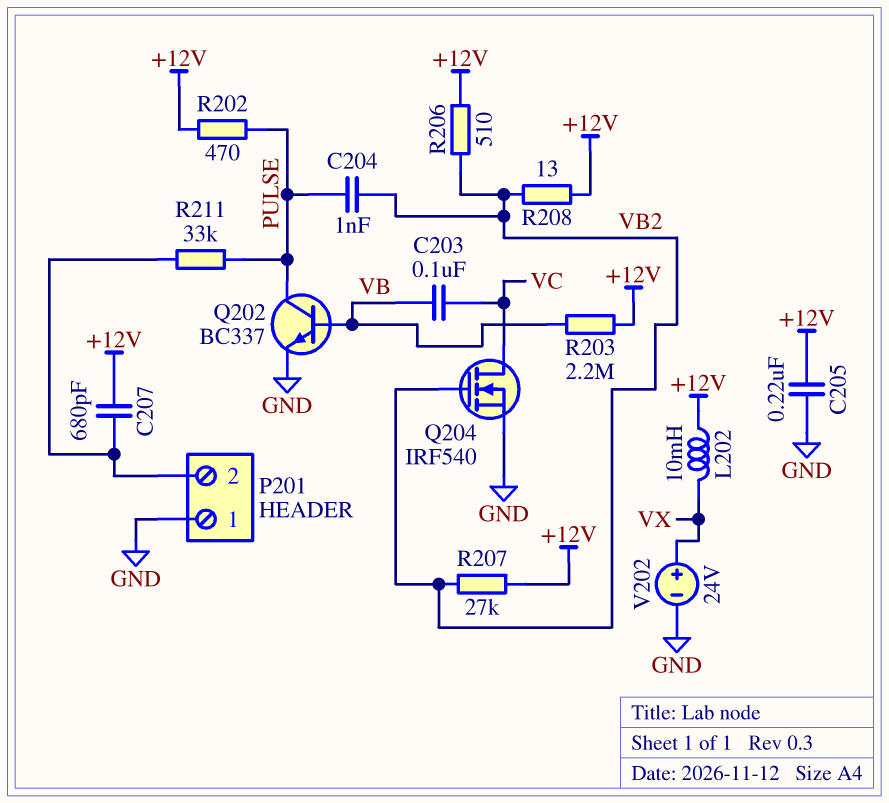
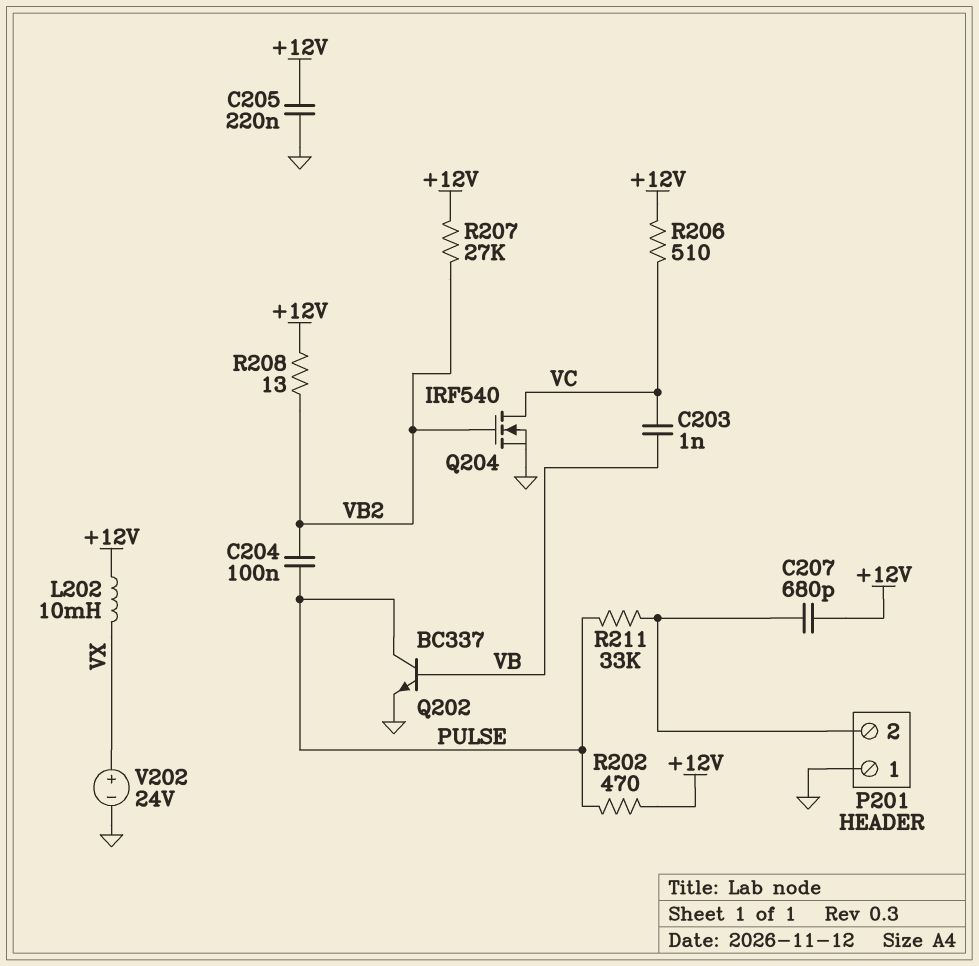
C203: 100nF (VB, VC) -> 1nF (VB, VC)
C204: 1nF (PULSE, VB2) -> 100nF (PULSE, VB2)
R203: 2.2M (+12V, VB) -> none
R206: 510 (+12V, VB2) -> 510 (+12V, VC)

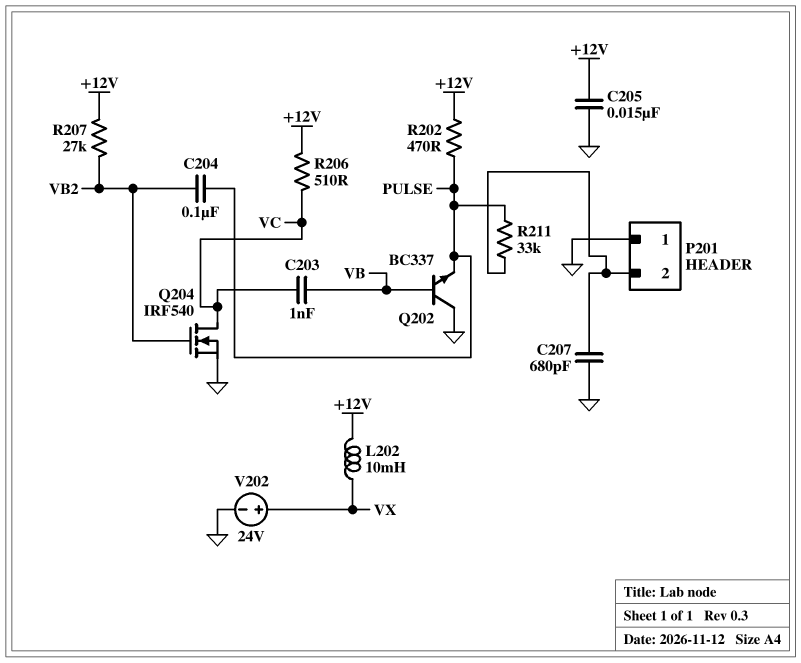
C205: 220nF (+12V, GND) -> 15nF (+12V, GND)
C207: 680pF (+12V, P201/2) -> 680pF (GND, P201/2)
Q202: NPN BC337 (B VB, C PULSE, E GND) -> NPN BC337 (B VB, C GND, E PULSE)
R208: 13 (+12V, VB2) -> none

